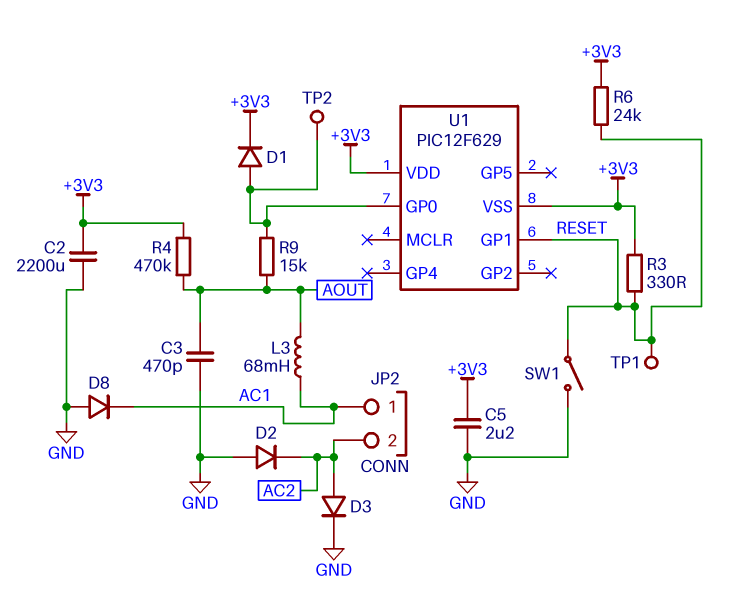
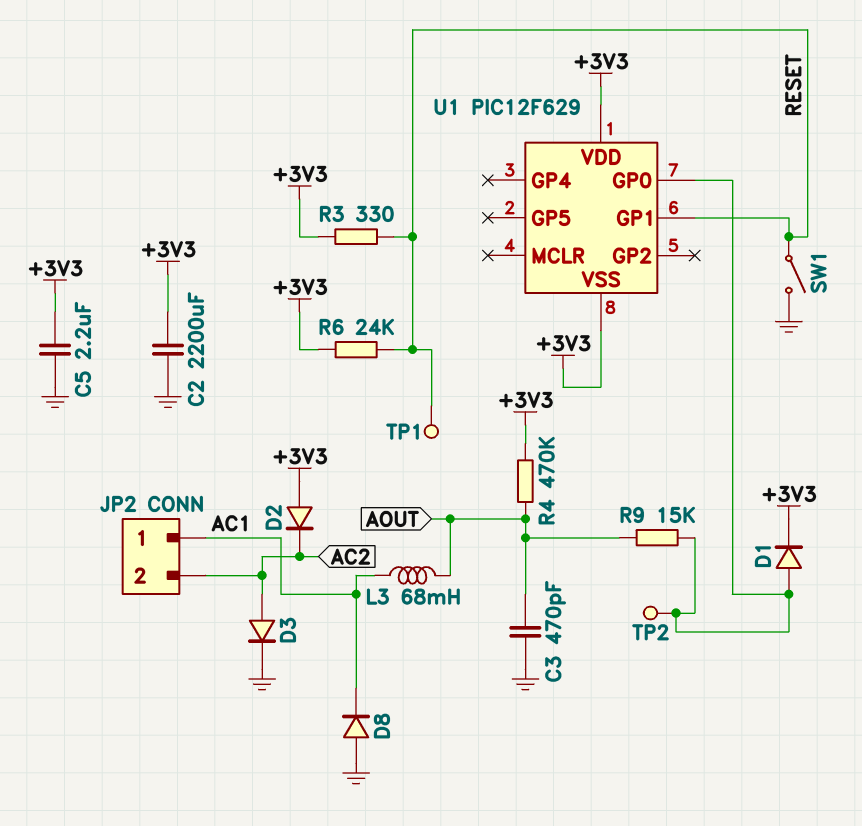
D2: diode (A GND, K AC2) -> diode (A +3V3, K AC2)

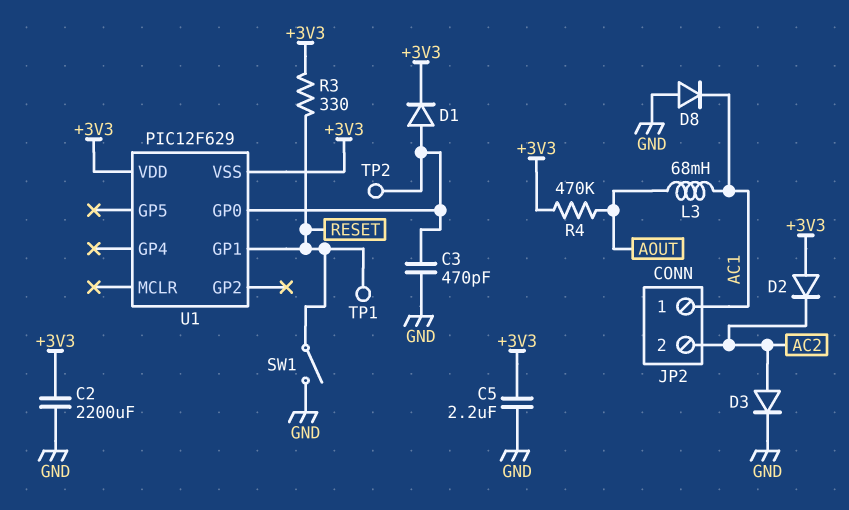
C3: 470pF (AOUT, GND) -> 470pF (GND, U1/GP0)
R6: 24k (+3V3, RESET) -> none
R9: 15k (AOUT, U1/GP0) -> none

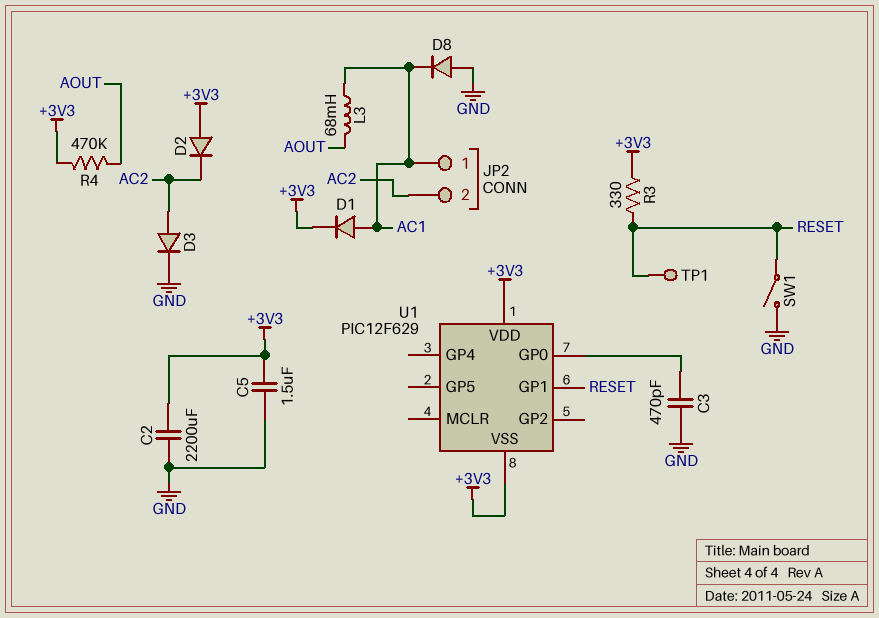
C5: 2.2uF (+3V3, GND) -> 1.5uF (+3V3, GND)
D1: diode (A U1/GP0, K +3V3) -> diode (A AC1, K +3V3)
TP2: test point (U1/GP0) -> none

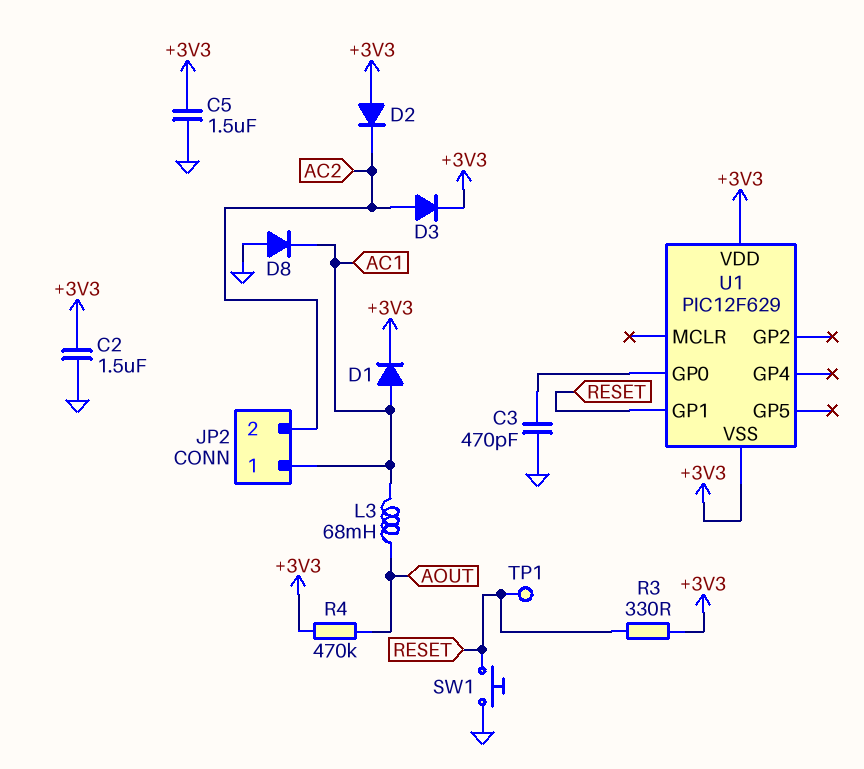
C2: 2200uF (+3V3, GND) -> 1.5uF (+3V3, GND)
D3: diode (A AC2, K GND) -> diode (A AC2, K +3V3)
SW1: switch (GND, RESET) -> button (GND, RESET)

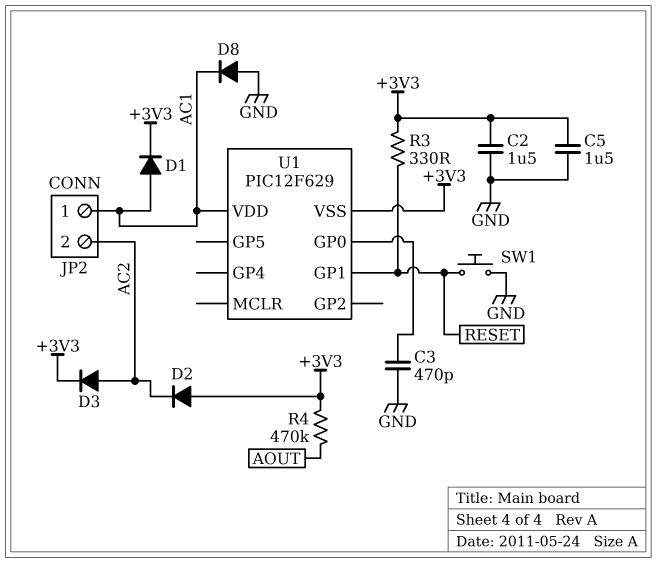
L3: 68mH (AC1, AOUT) -> none
TP1: test point (RESET) -> none
U1 pin VDD: +3V3 -> AC1

